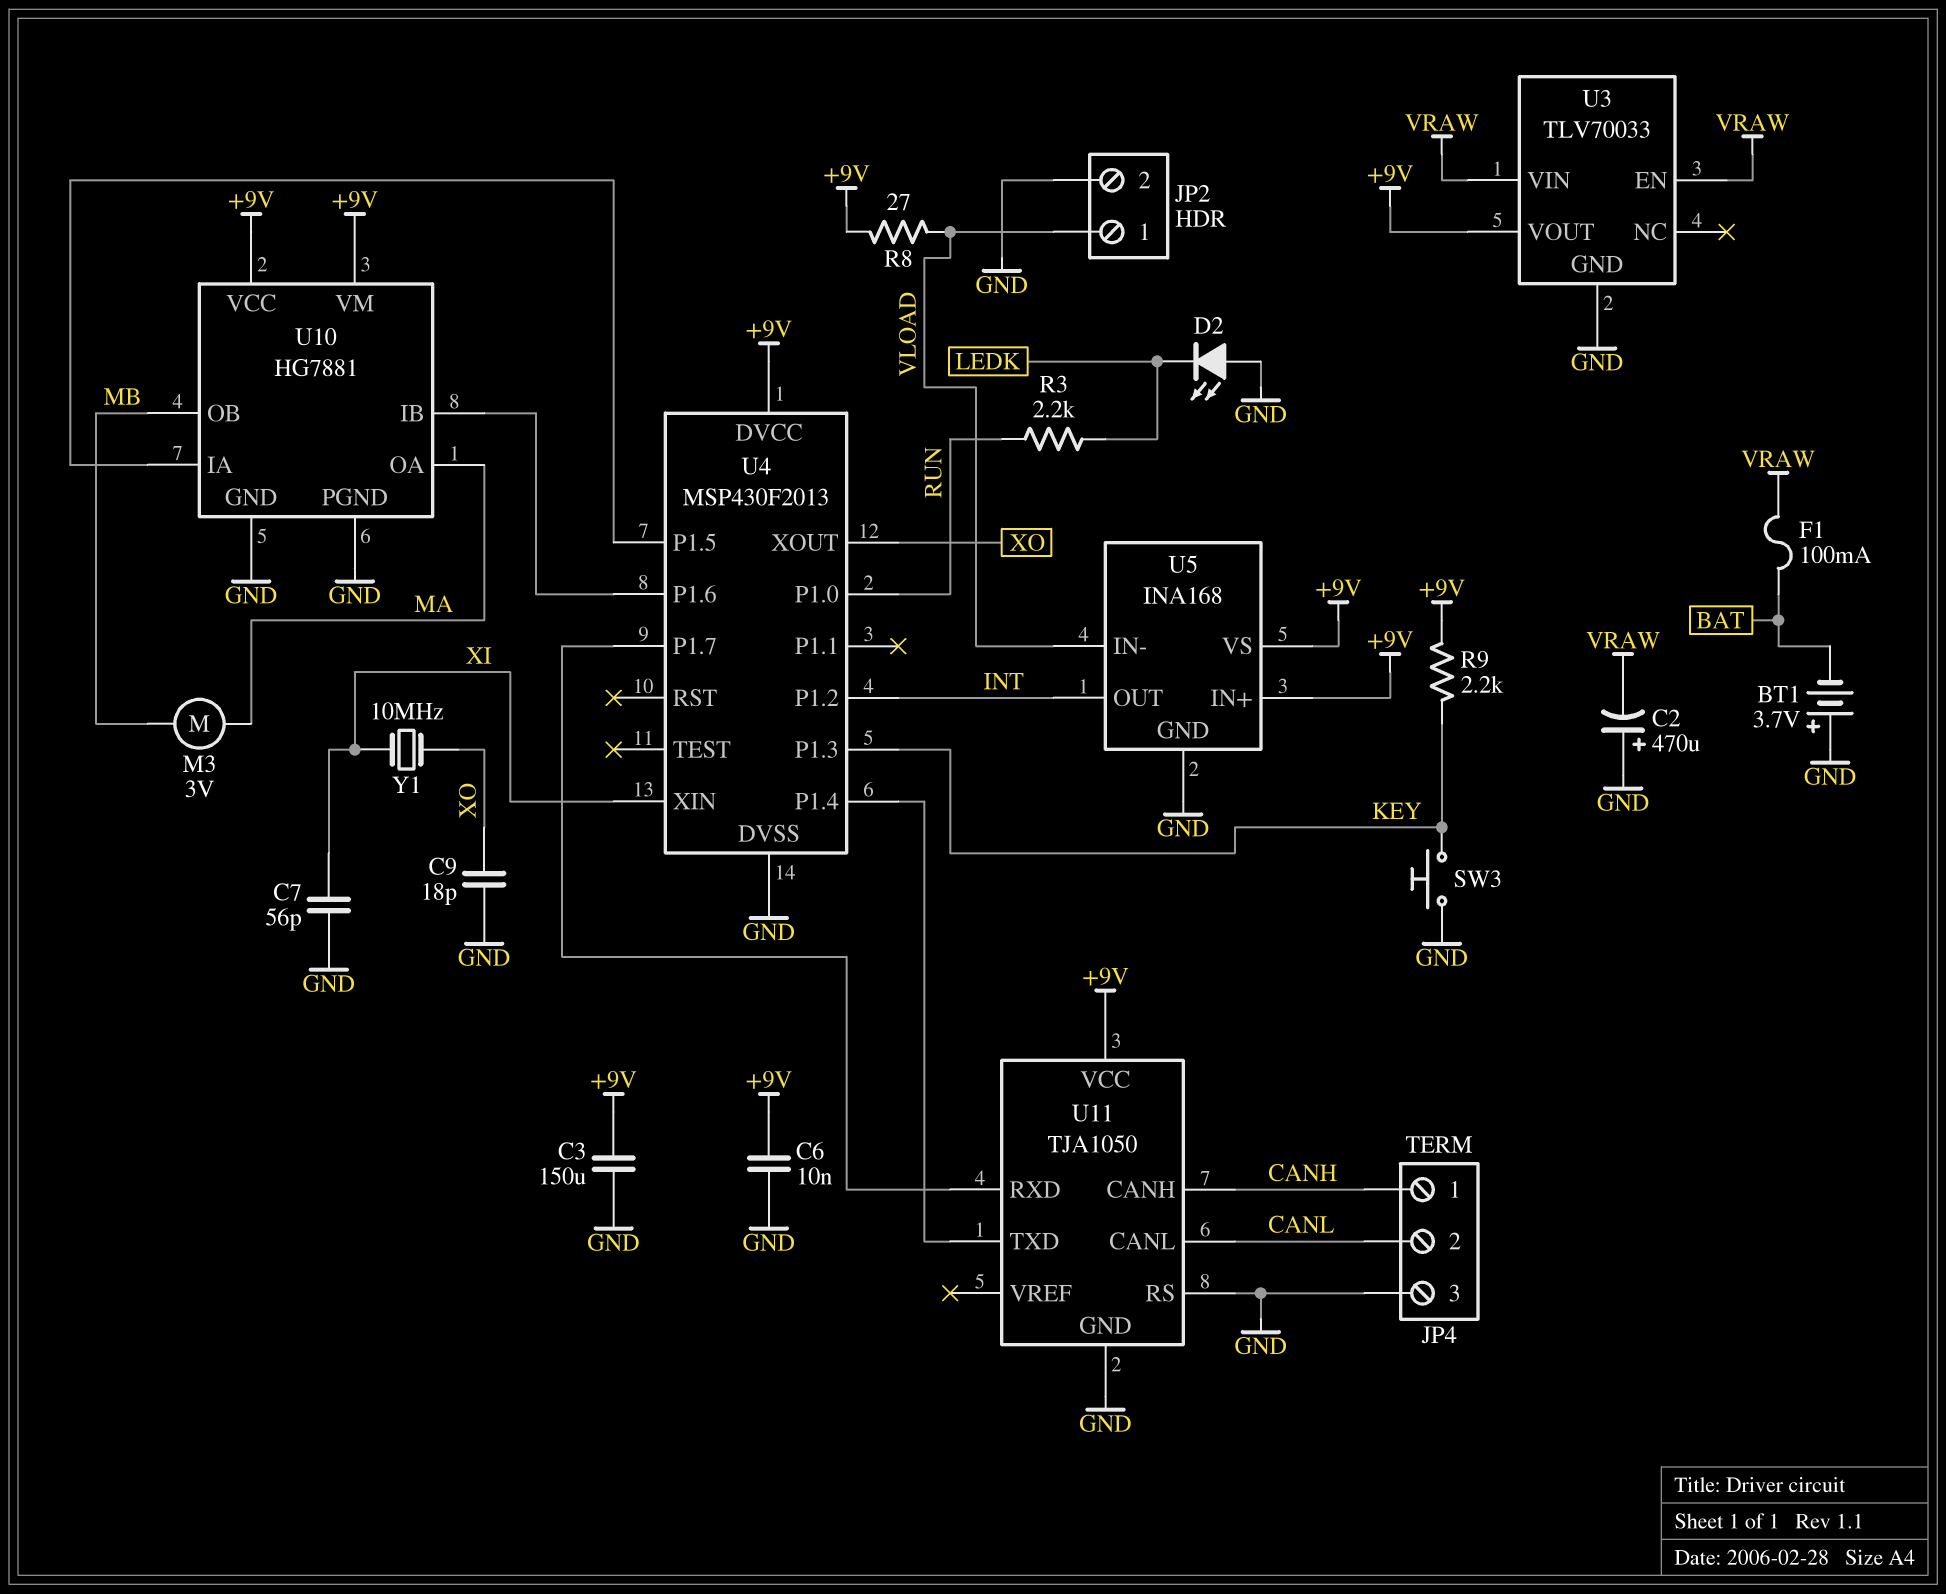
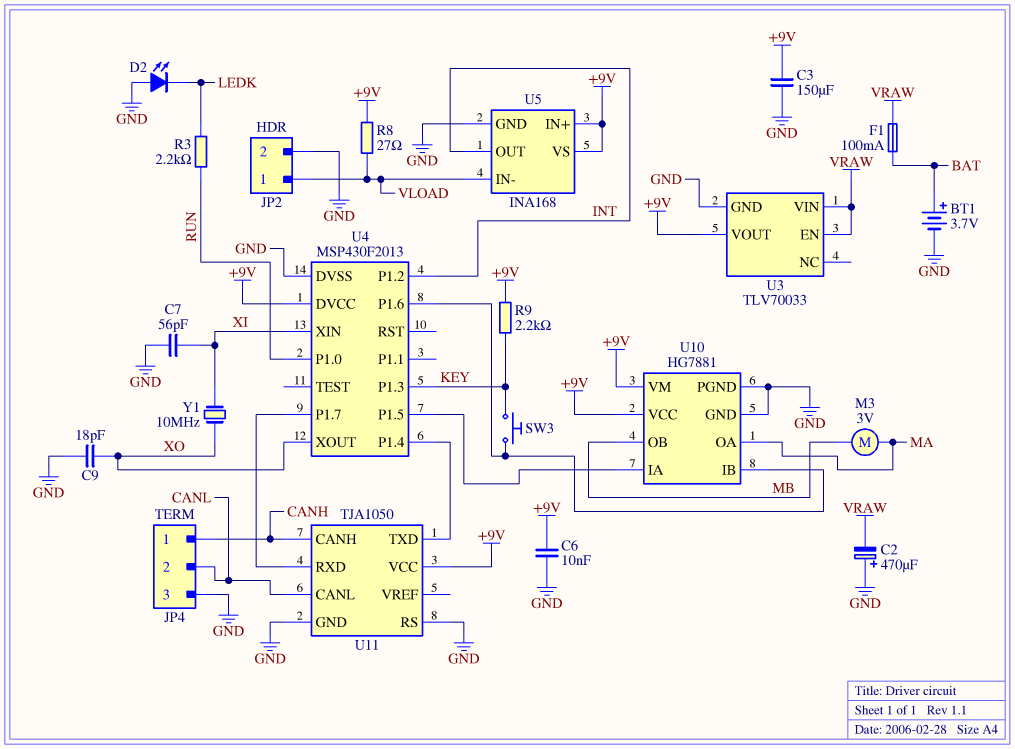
BT1: 3.7V (plus GND, minus BAT) -> 3.7V (plus BAT, minus GND)
SW3: button (GND, KEY) -> button (KEY, U4/P1.6)

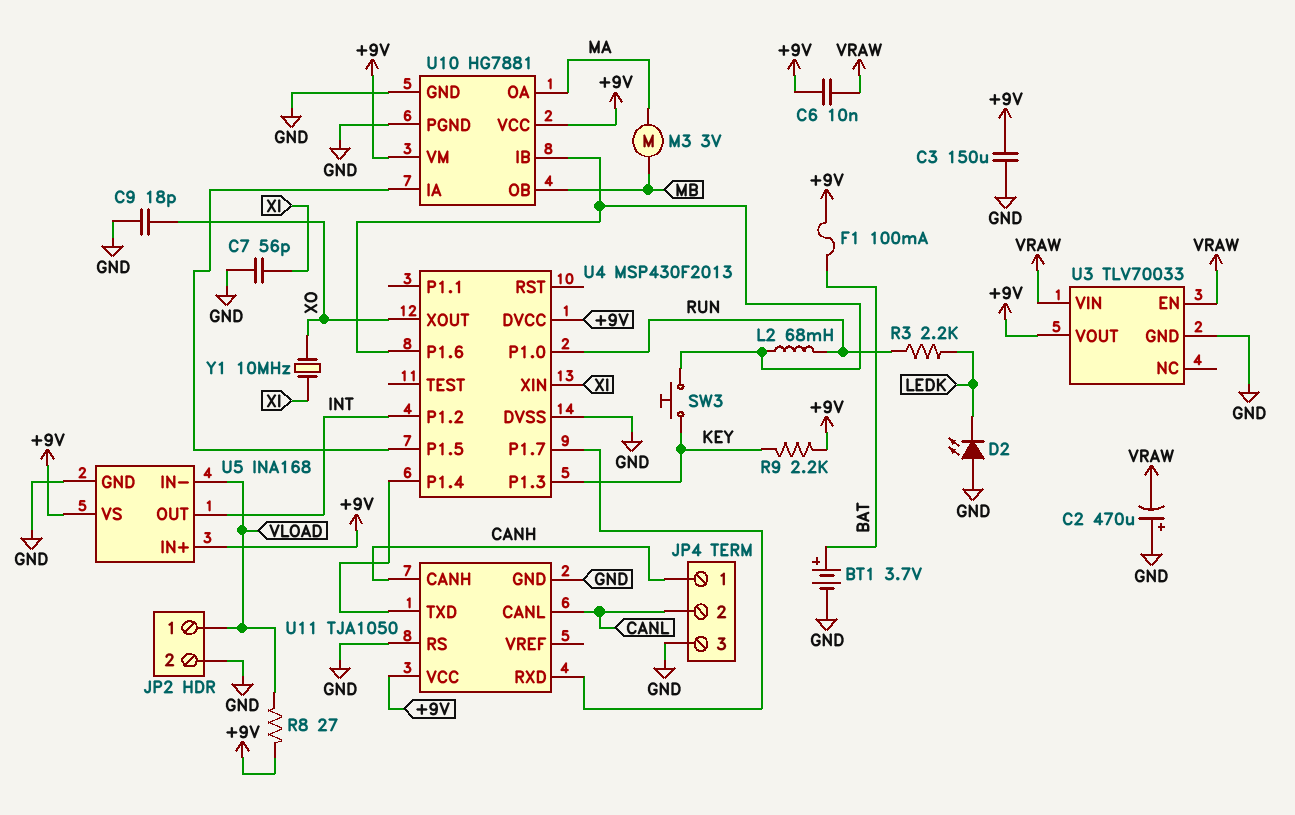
C6: 10nF (+9V, GND) -> 10nF (+9V, VRAW)
F1: 100mA (BAT, VRAW) -> 100mA (+9V, BAT)
L2: none -> 68mH (RUN, U4/P1.6)

